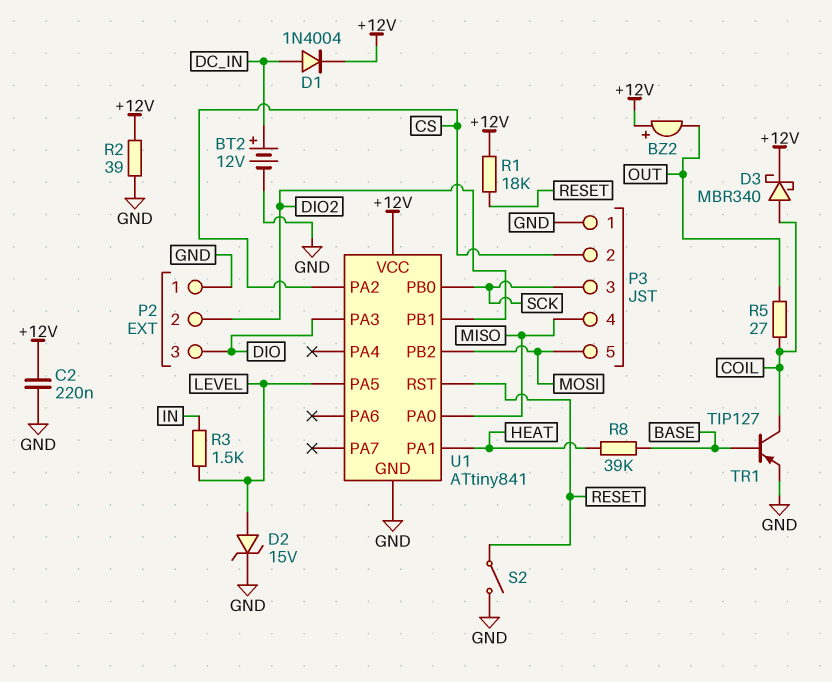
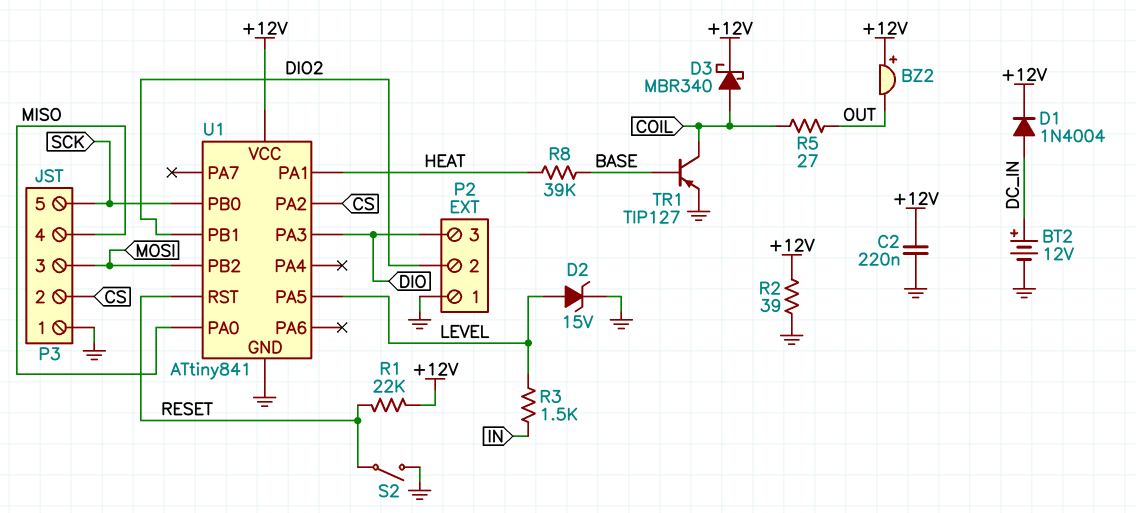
P3 pin 3: SCK -> MOSI
P3 pin 5: MOSI -> SCK
R1: 18k (+12V, RESET) -> 22k (+12V, RESET)

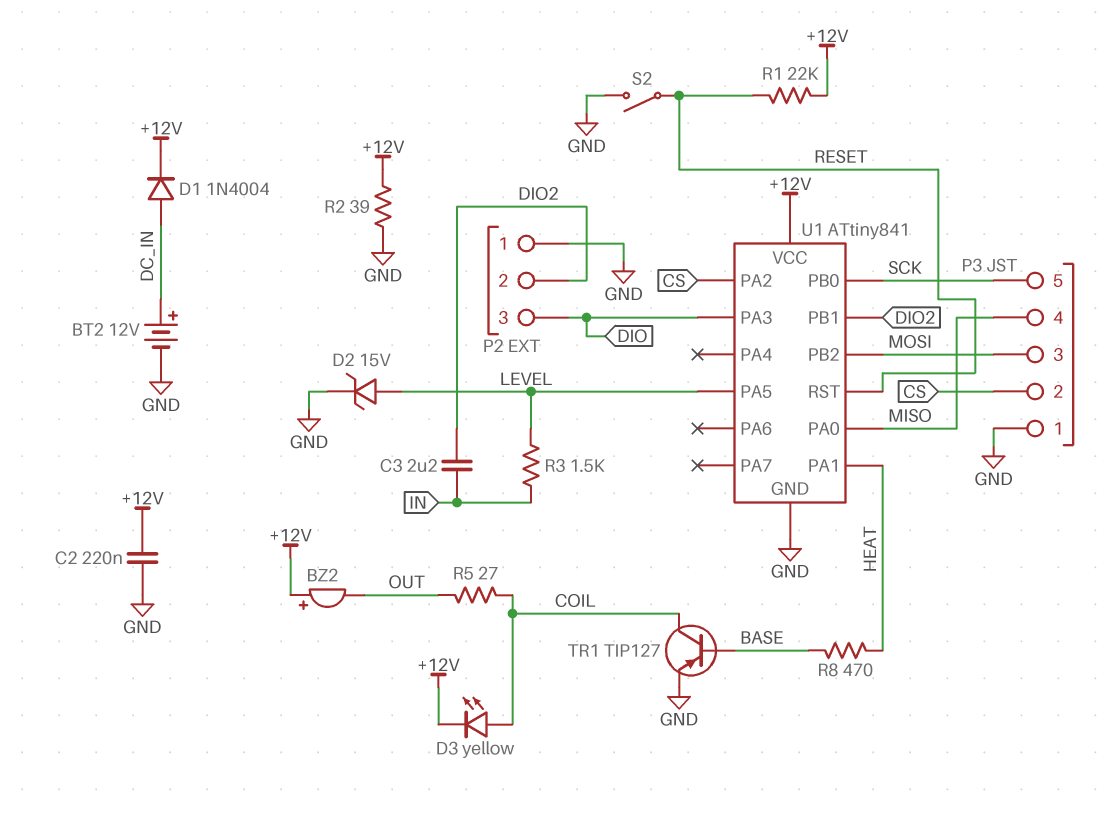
C3: none -> 2.2uF (DIO2, IN)
D3: schottky MBR340 (A COIL, K +12V) -> LED yellow (A COIL, K +12V)
R8: 39k (BASE, HEAT) -> 470 (BASE, HEAT)

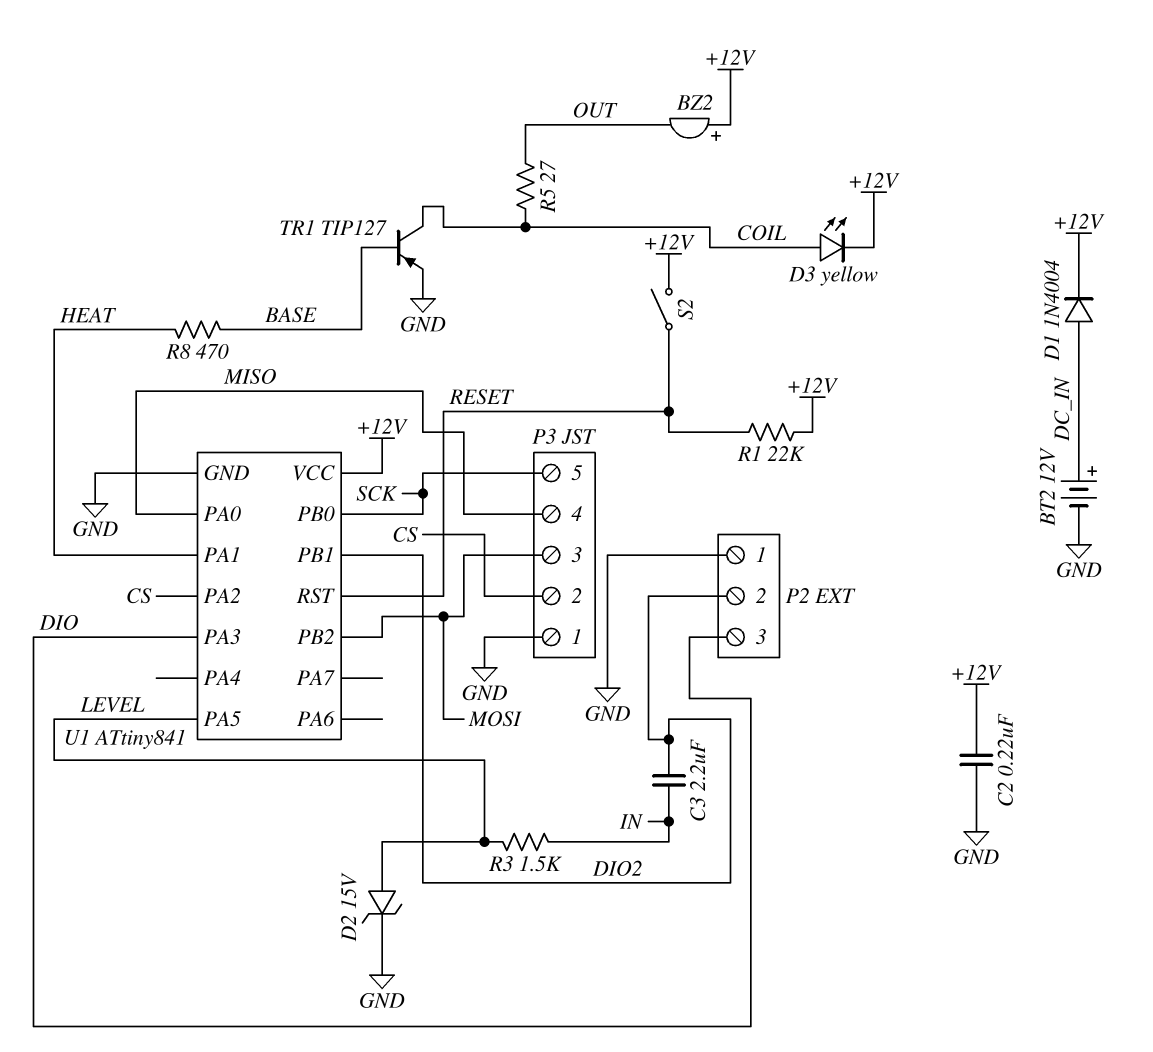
R2: 39 (+12V, GND) -> none
S2: switch (GND, RESET) -> switch (+12V, RESET)

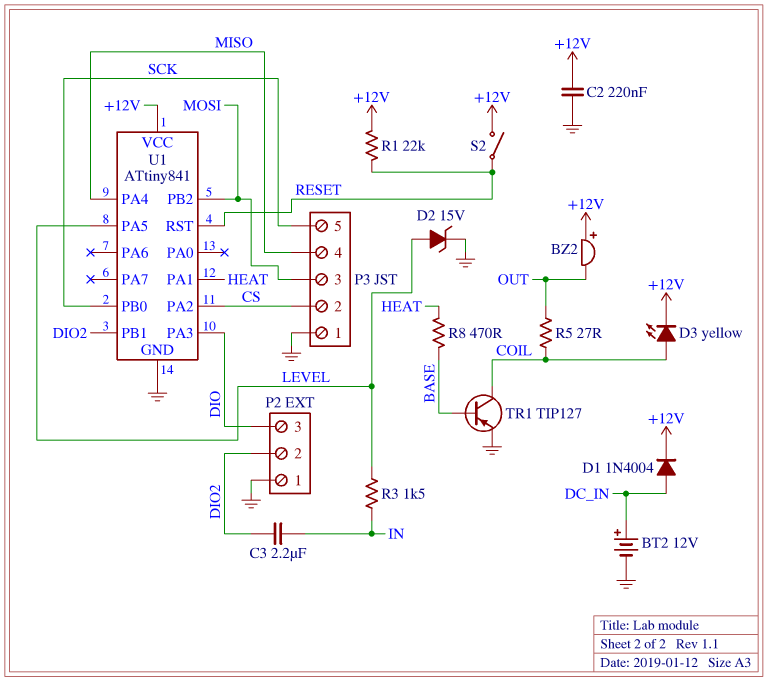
U1 pin PA0: MISO -> none
U1 pin PA4: none -> MISO

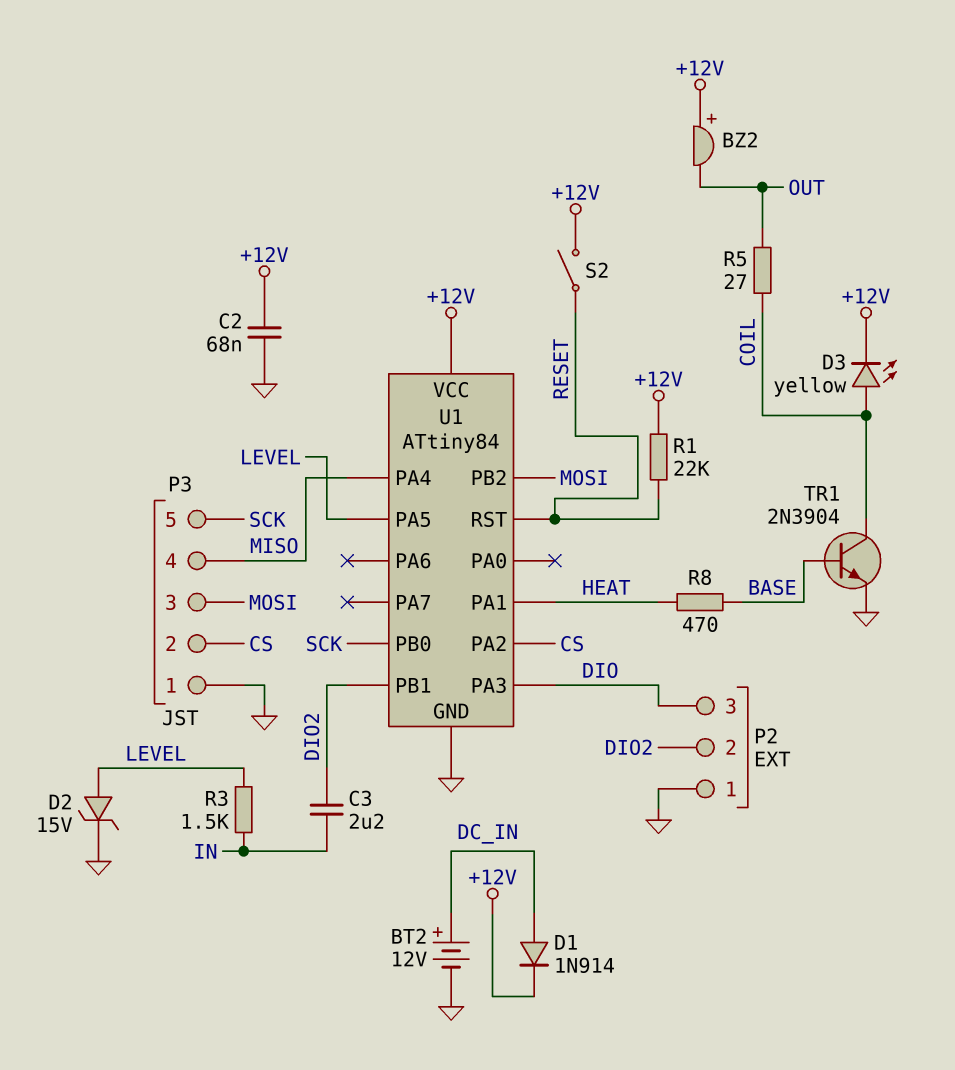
C2: 220nF (+12V, GND) -> 68nF (+12V, GND)
D1: diode 1N4004 (A DC_IN, K +12V) -> diode 1N914 (A DC_IN, K +12V)
TR1: PNP TIP127 (B BASE, C COIL, E GND) -> NPN 2N3904 (B BASE, C COIL, E GND)
U1: ATtiny841 -> ATtiny84

